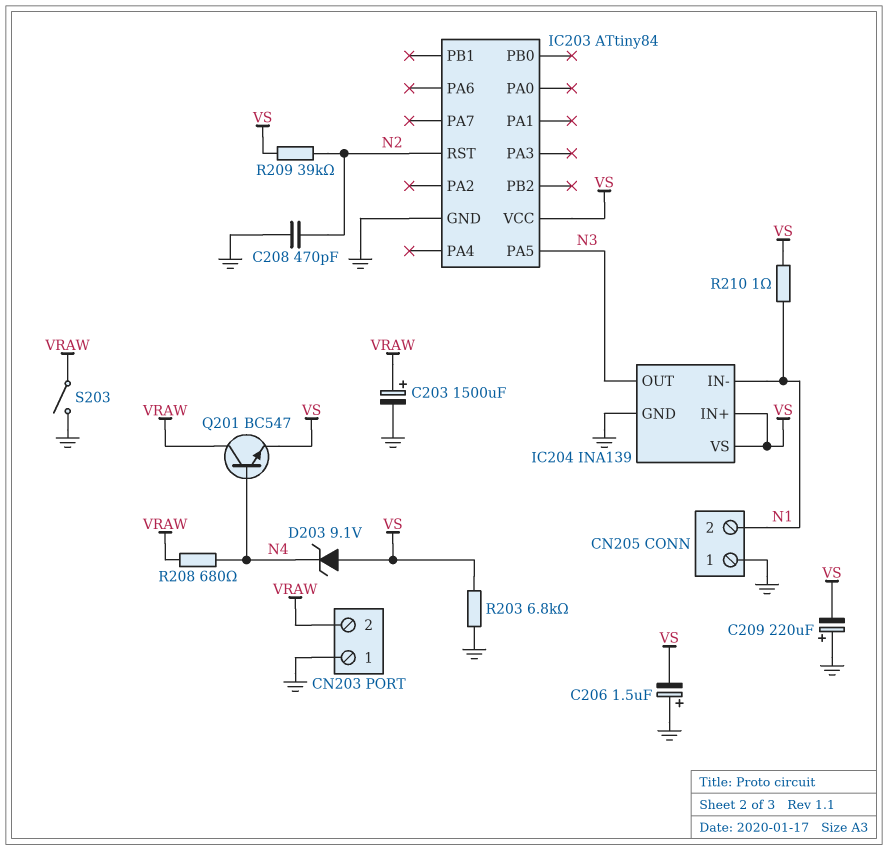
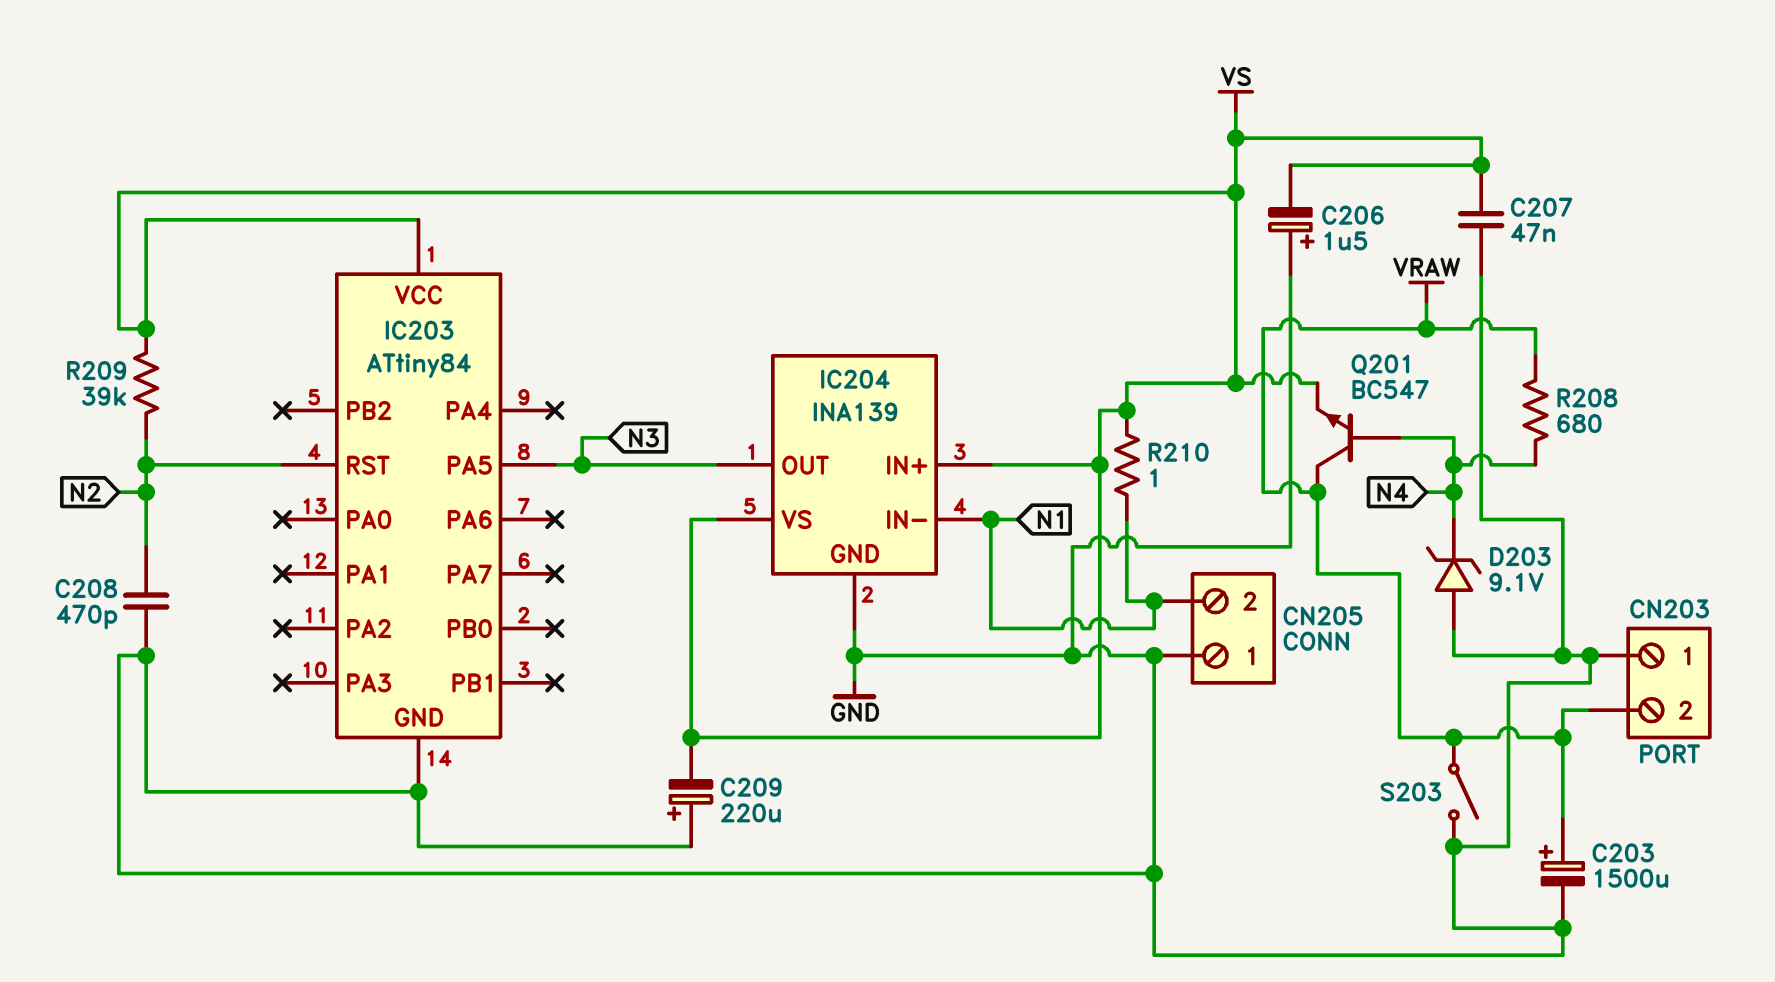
C207: none -> 47nF (GND, VS)
D203: zener 9.1V (A VS, K N4) -> zener 9.1V (A GND, K N4)
R203: 6.8k (GND, VS) -> none

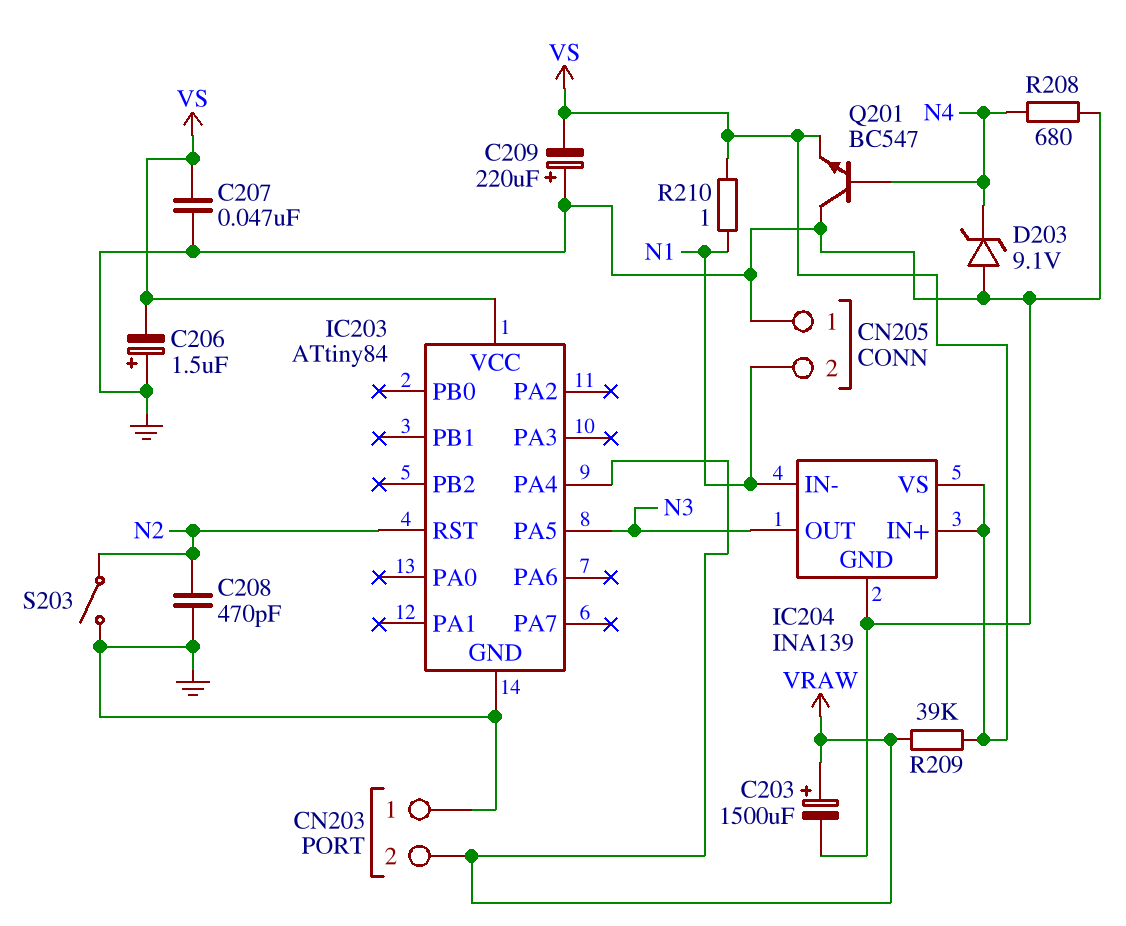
IC203 pin PA4: none -> VRAW
Q201: NPN BC547 (B N4, C VRAW, E VS) -> NPN BC547 (B N4, C GND, E VS)
R208: 680 (N4, VRAW) -> 680 (GND, N4)
R209: 39k (N2, VS) -> 39k (VRAW, VS)
S203: switch (GND, VRAW) -> switch (GND, N2)

